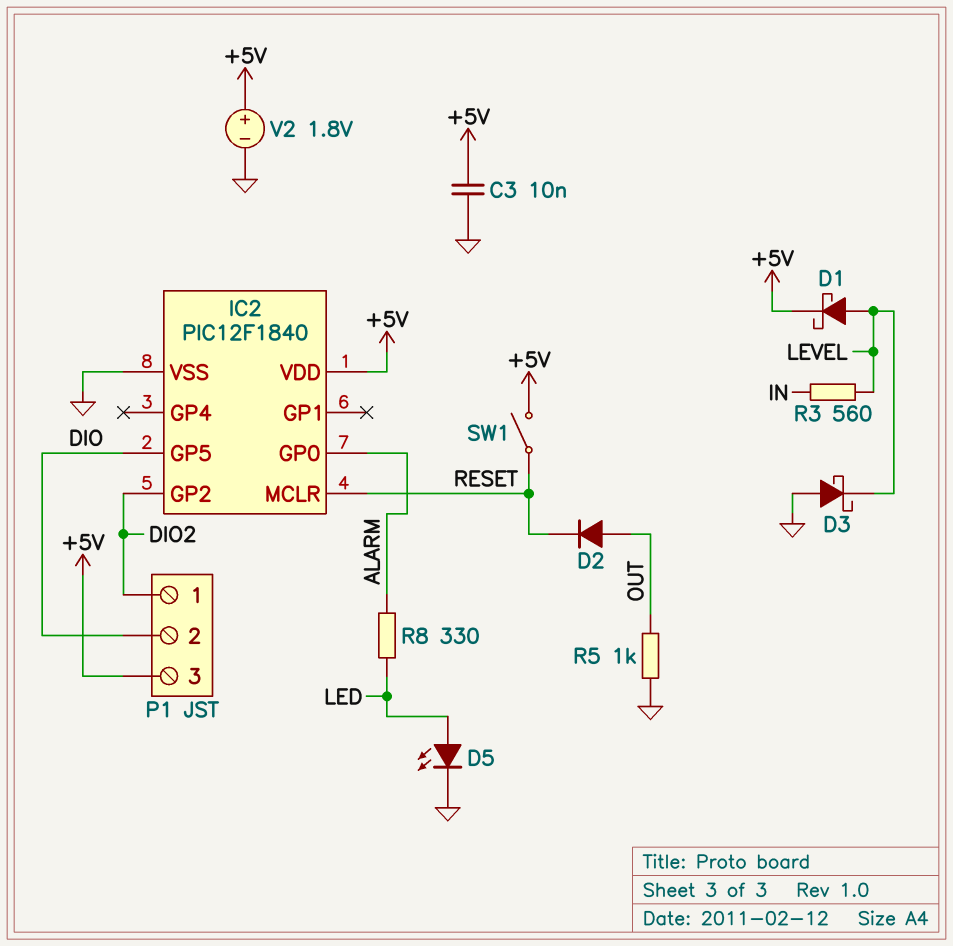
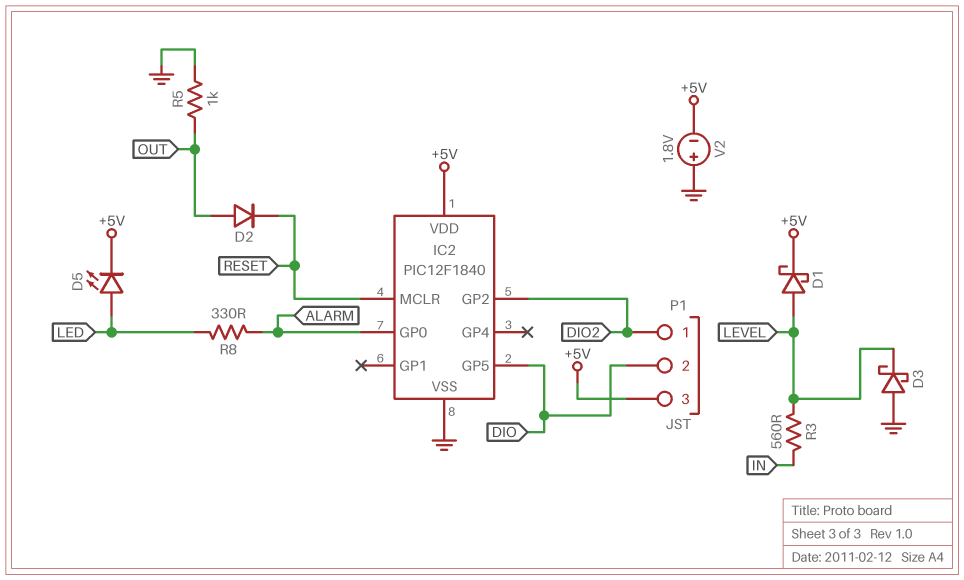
C3: 10nF (+5V, GND) -> none
D5: LED (A LED, K GND) -> LED (A LED, K +5V)
SW1: switch (+5V, RESET) -> none
V2: 1.8V (plus +5V, minus GND) -> 1.8V (plus GND, minus +5V)

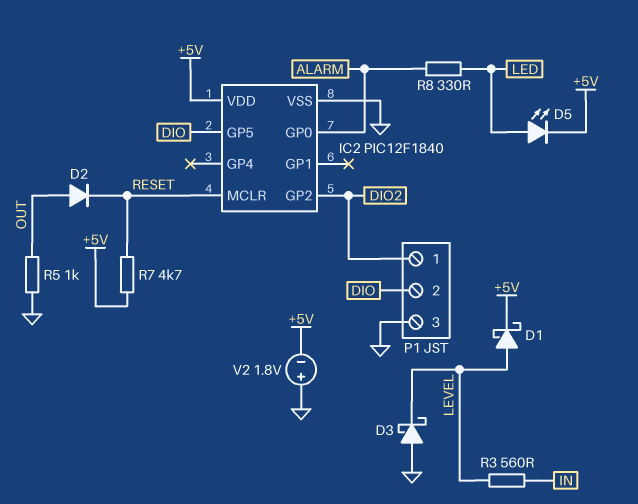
P1 pin 3: +5V -> GND
R7: none -> 4.7k (+5V, RESET)

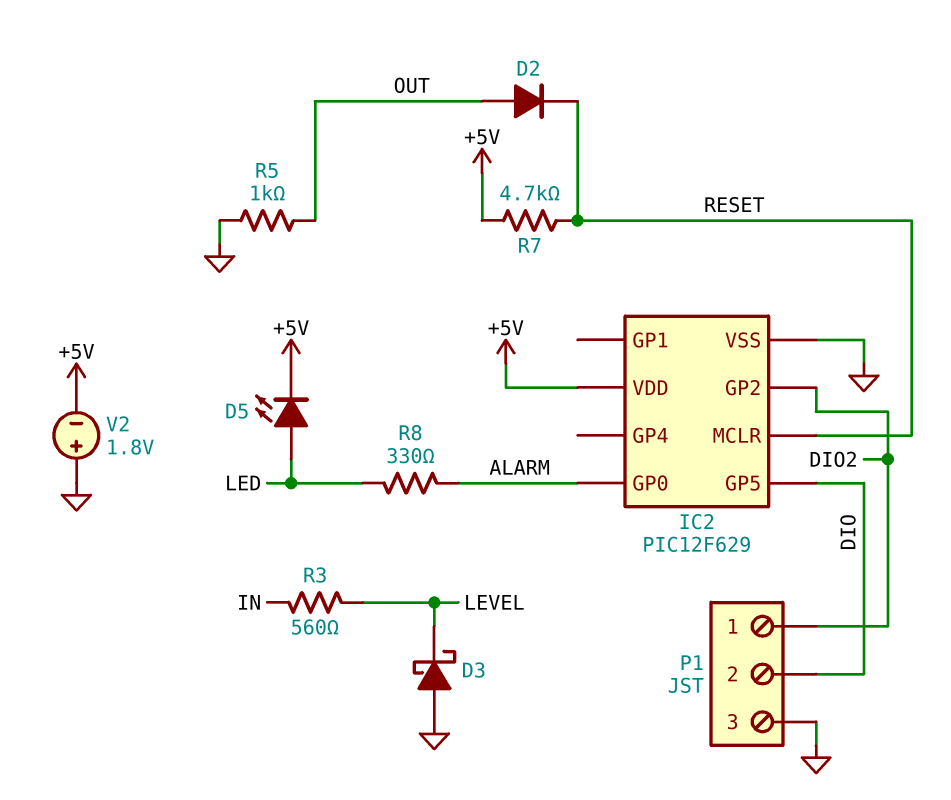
D1: schottky (A LEVEL, K +5V) -> none
IC2: PIC12F1840 -> PIC12F629

